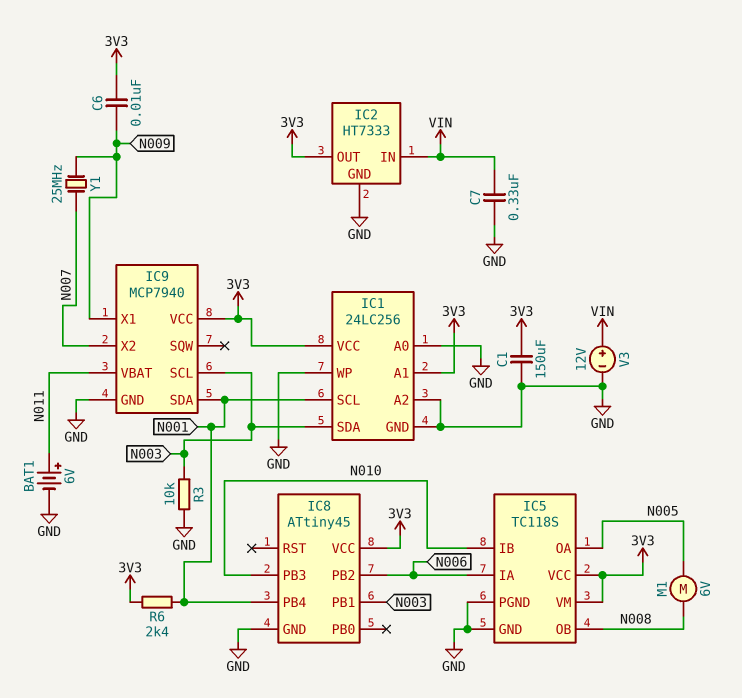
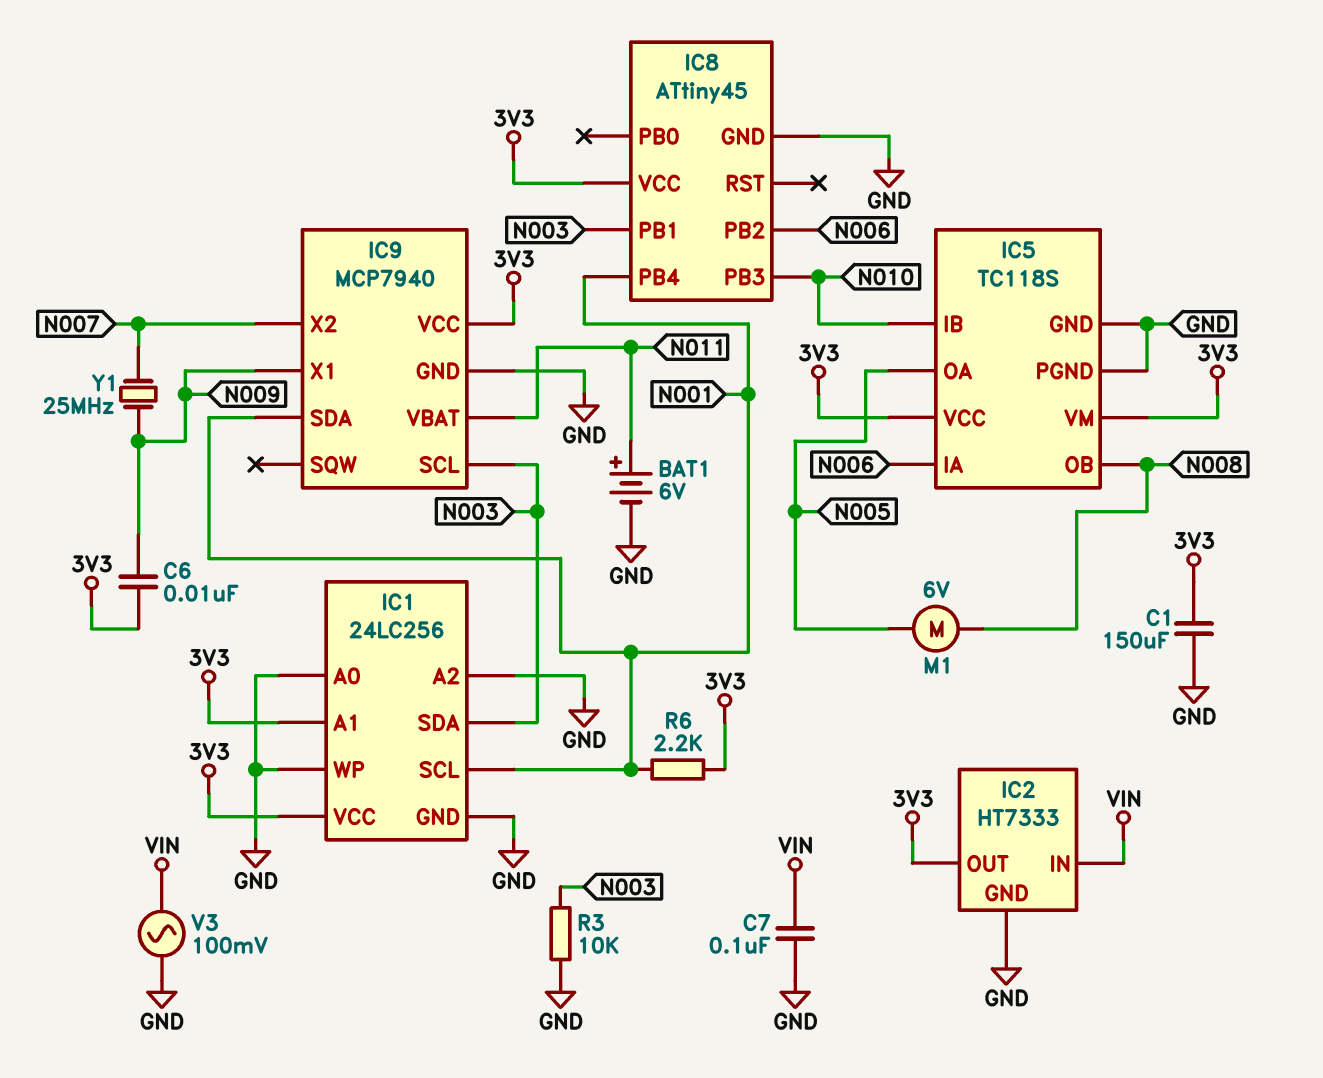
C7: 330nF (GND, VIN) -> 100nF (GND, VIN)
R6: 2.4k (3V3, N001) -> 2.2k (3V3, N001)
V3: 12V (plus VIN, minus GND) -> AC 100mV (GND, VIN)

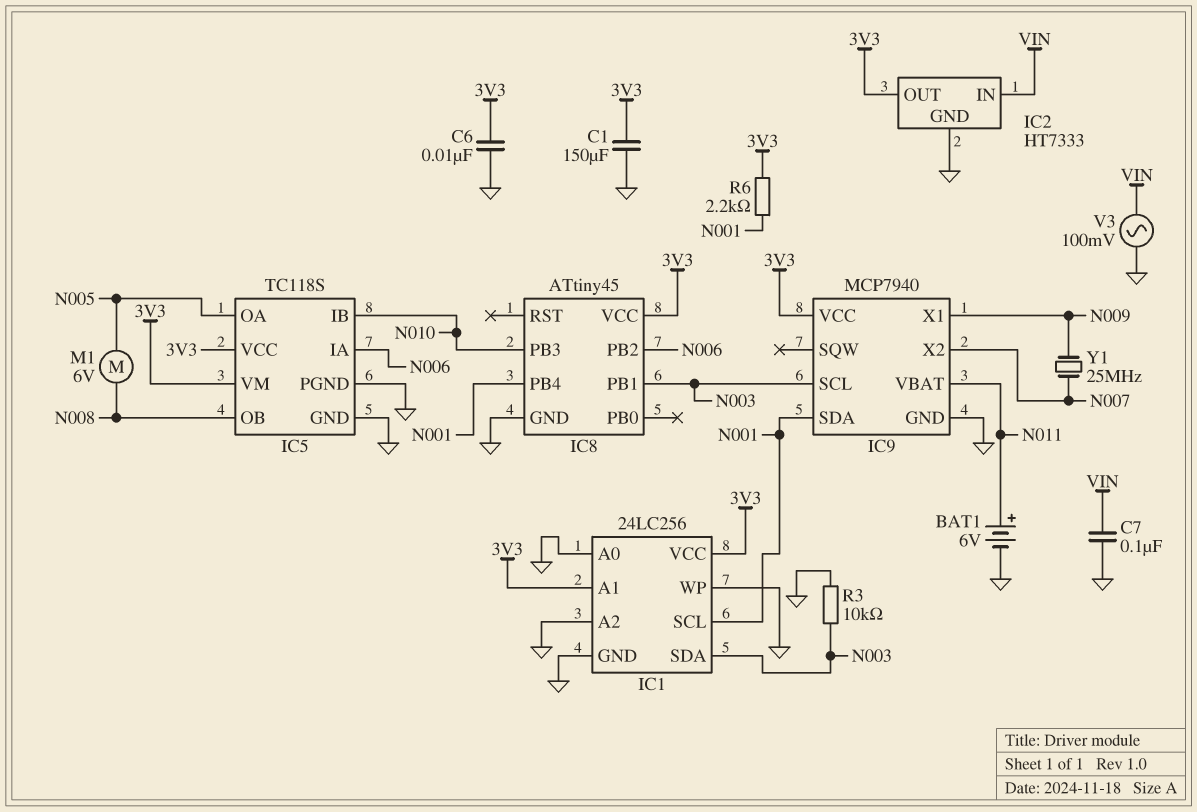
C6: 10nF (3V3, N009) -> 10nF (3V3, GND)

